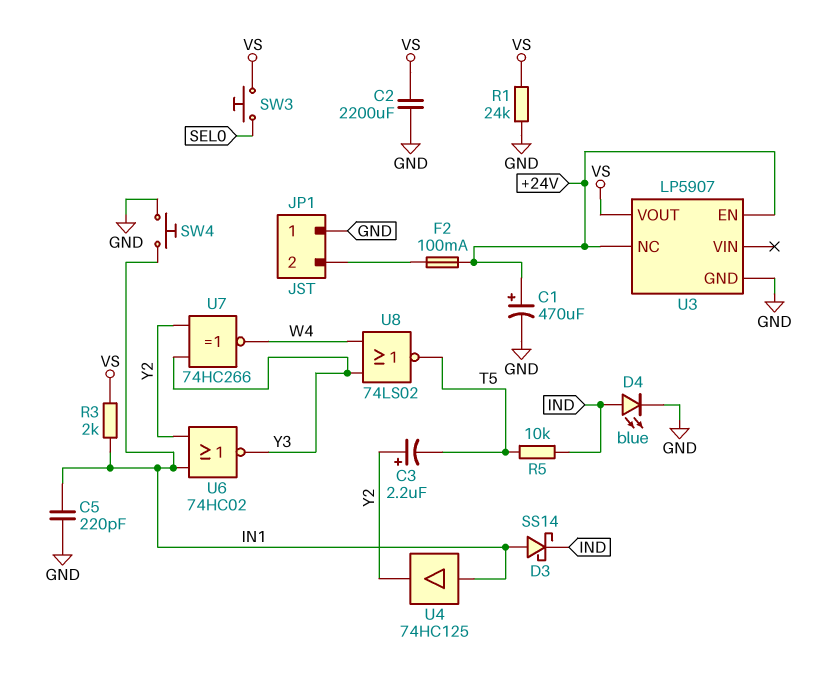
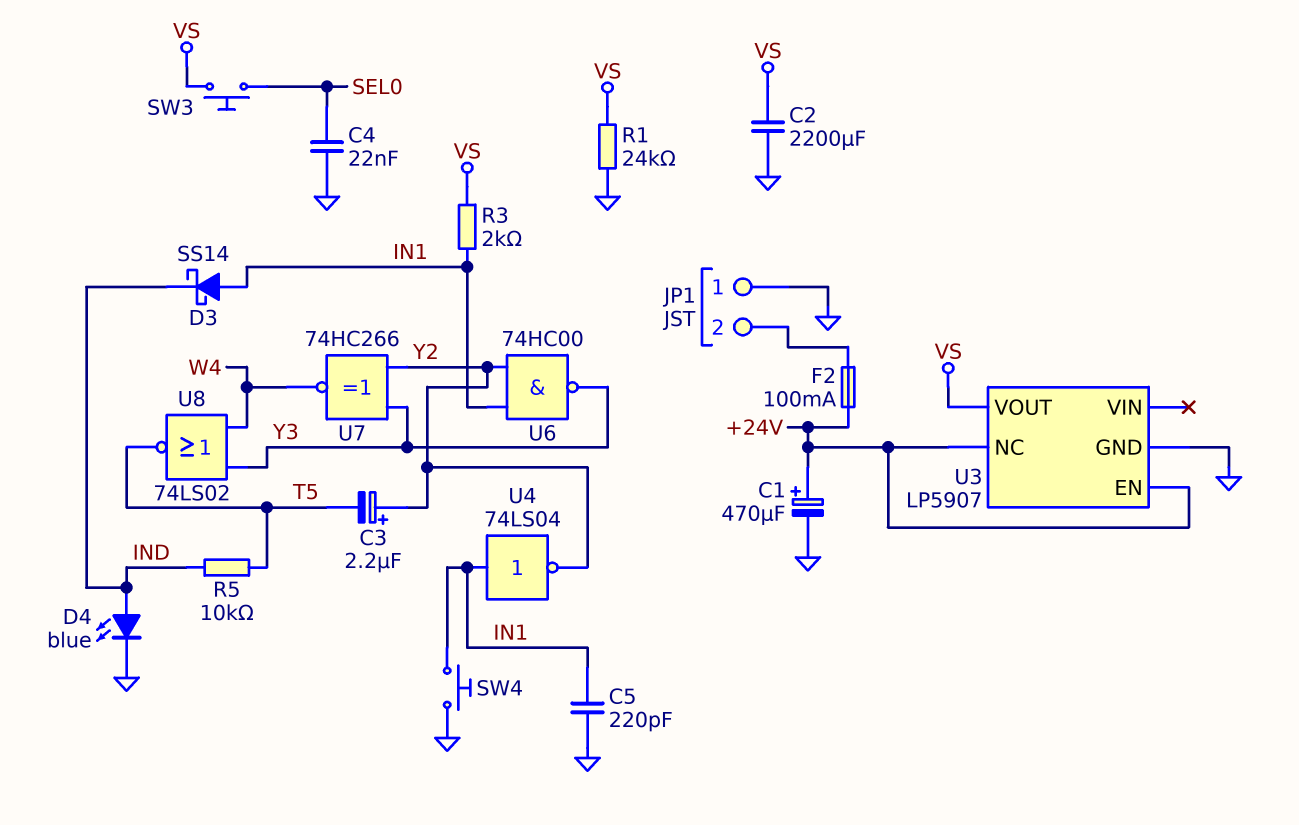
C4: none -> 22nF (GND, SEL0)
U4: buffer 74HC125 (in IN1, out Y2) -> NOT 74LS04 (in IN1, out Y2)
U6: NOR 74HC02 (in IN1, in Y2, out Y3) -> NAND 74HC00 (in IN1, in Y2, out Y3)

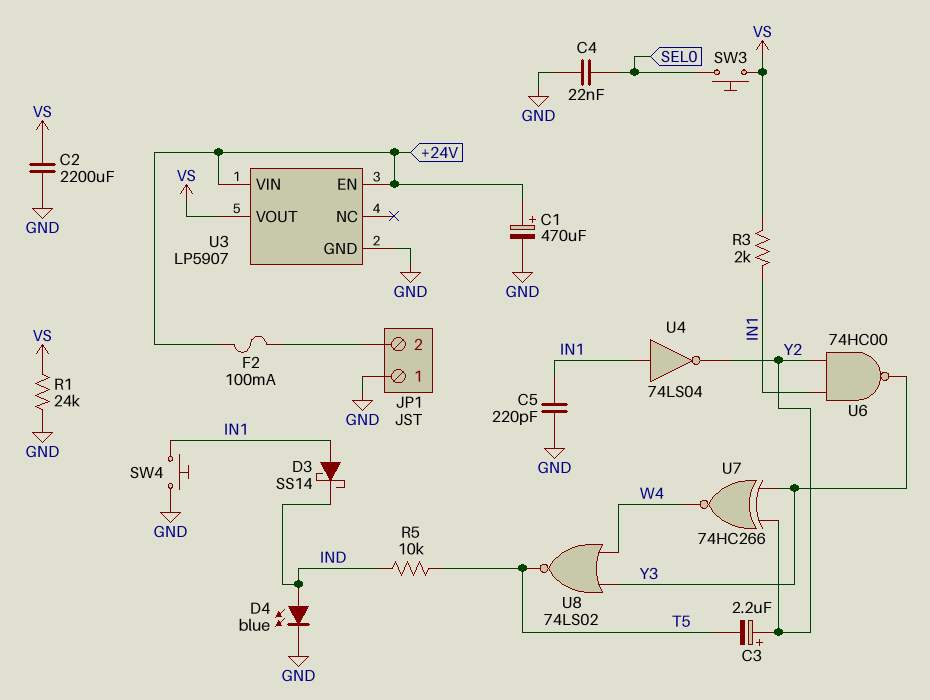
U3 pin NC: +24V -> none
U3 pin VIN: none -> +24V

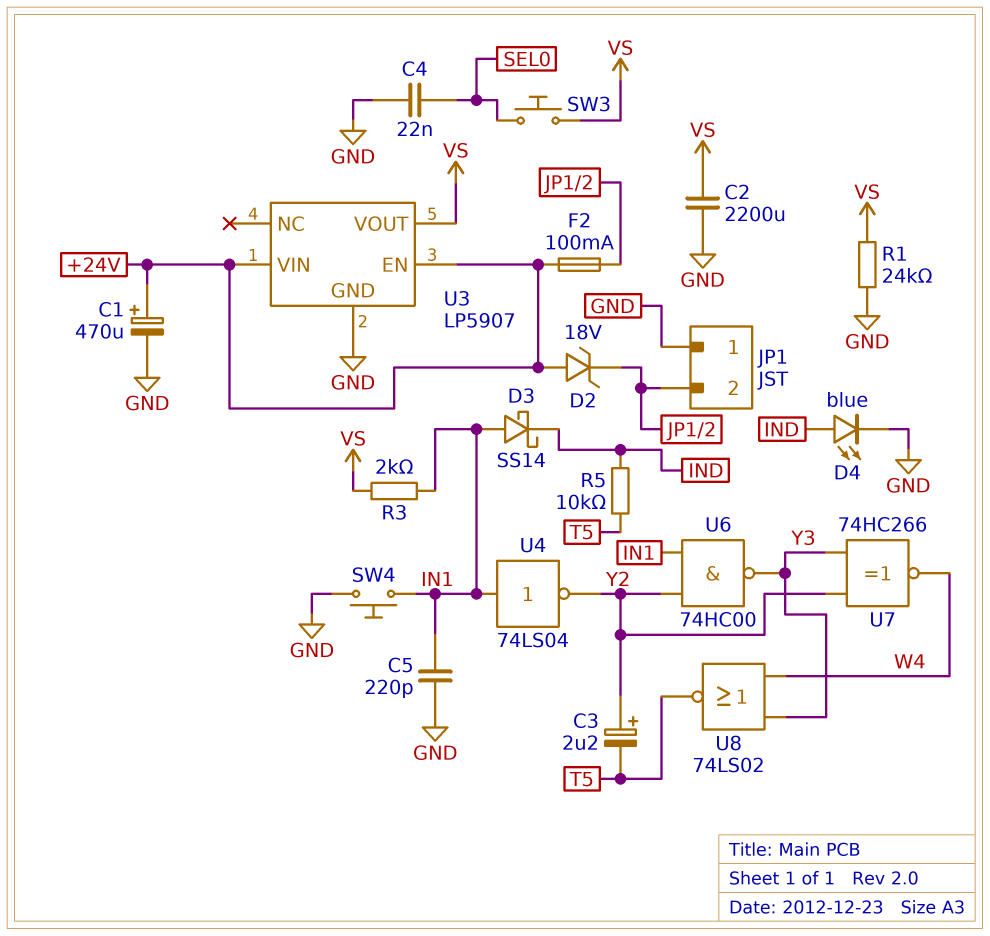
D2: none -> zener 18V (A +24V, K JP1/2)

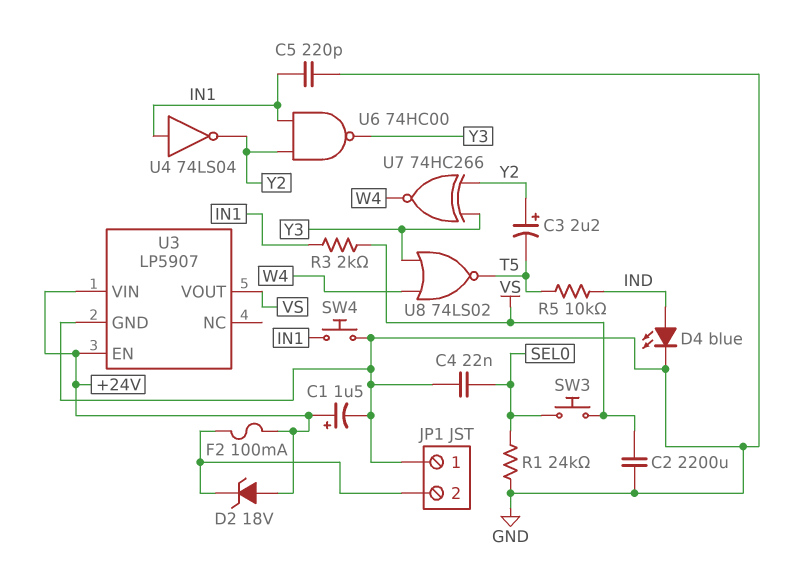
C1: 470uF (plus +24V, minus GND) -> 1.5uF (plus +24V, minus GND)
D3: schottky SS14 (A IN1, K IND) -> none
R1: 24k (GND, VS) -> 24k (GND, SEL0)

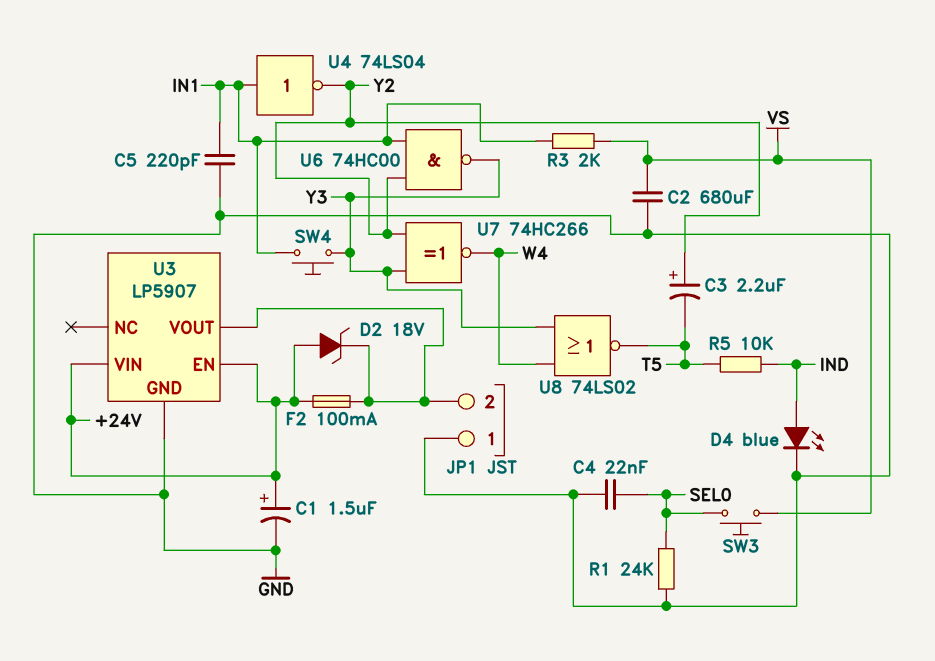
C2: 2200uF (GND, VS) -> 680uF (GND, VS)
SW4: button (GND, IN1) -> button (IN1, Y3)
U3 pin VOUT: VS -> JP1/2

